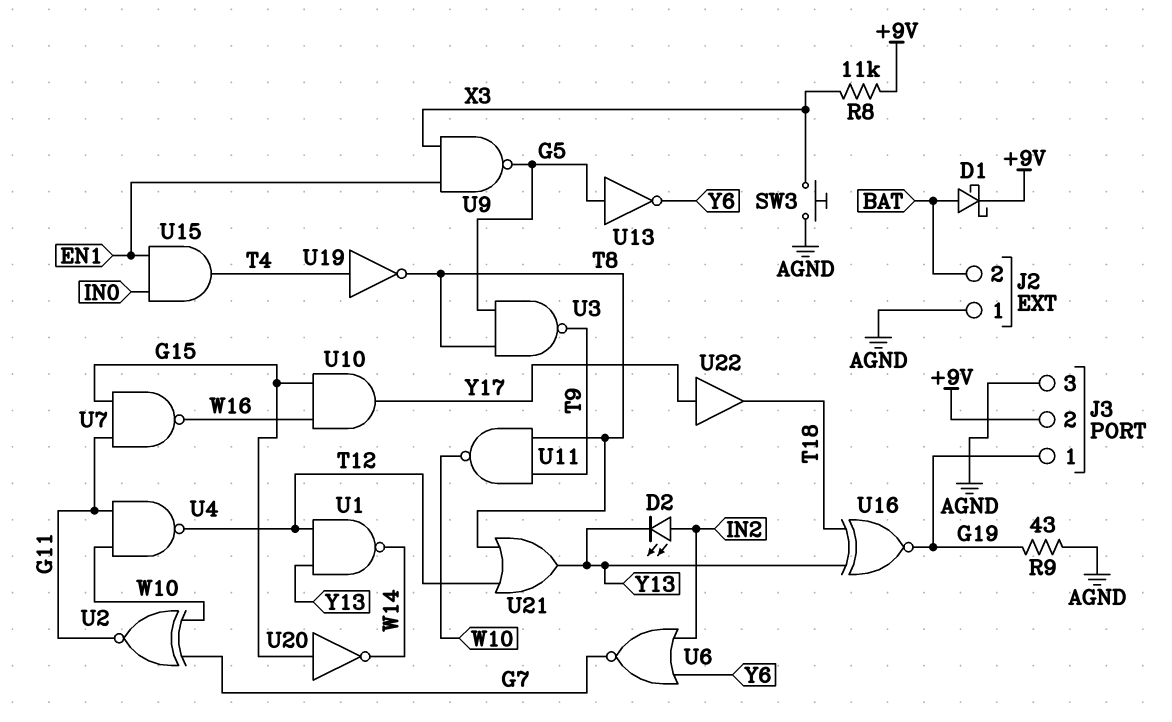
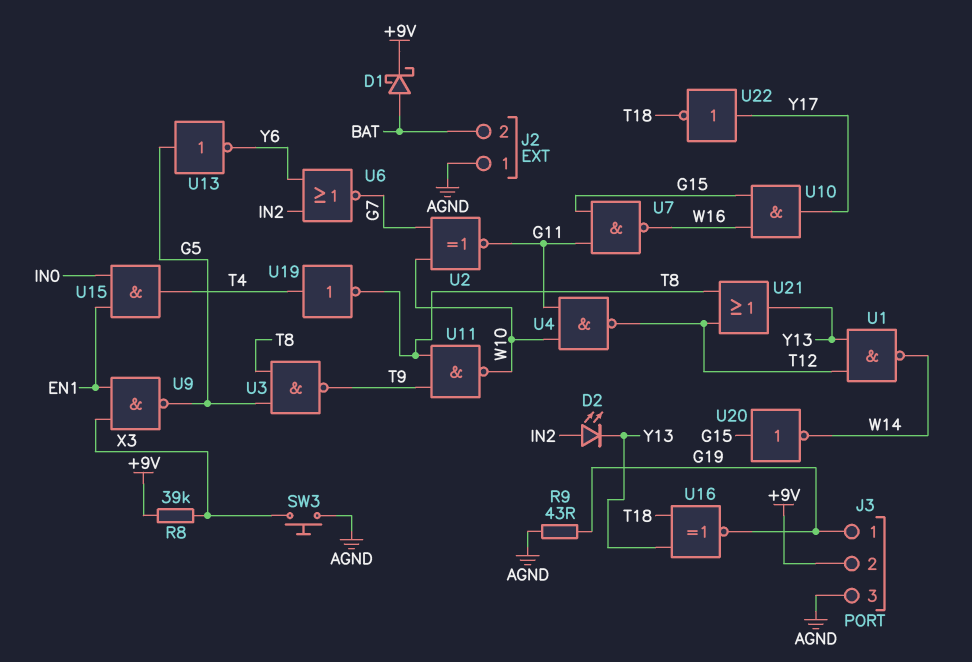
R8: 11k (+9V, X3) -> 39k (+9V, X3)
U22: buffer (in Y17, out T18) -> NOT (in Y17, out T18)

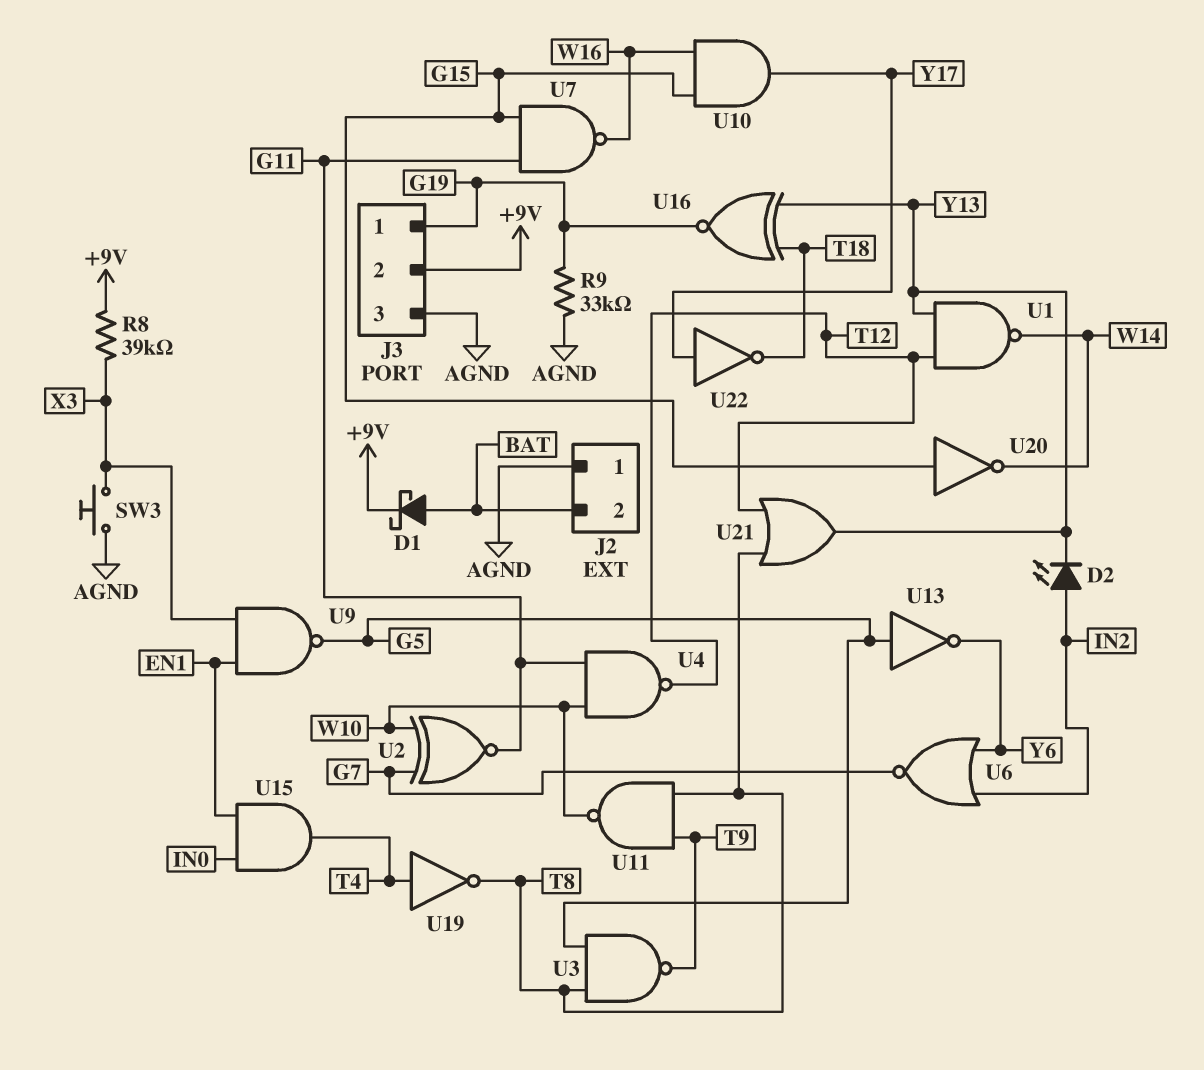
R9: 43 (AGND, G19) -> 33k (AGND, G19)

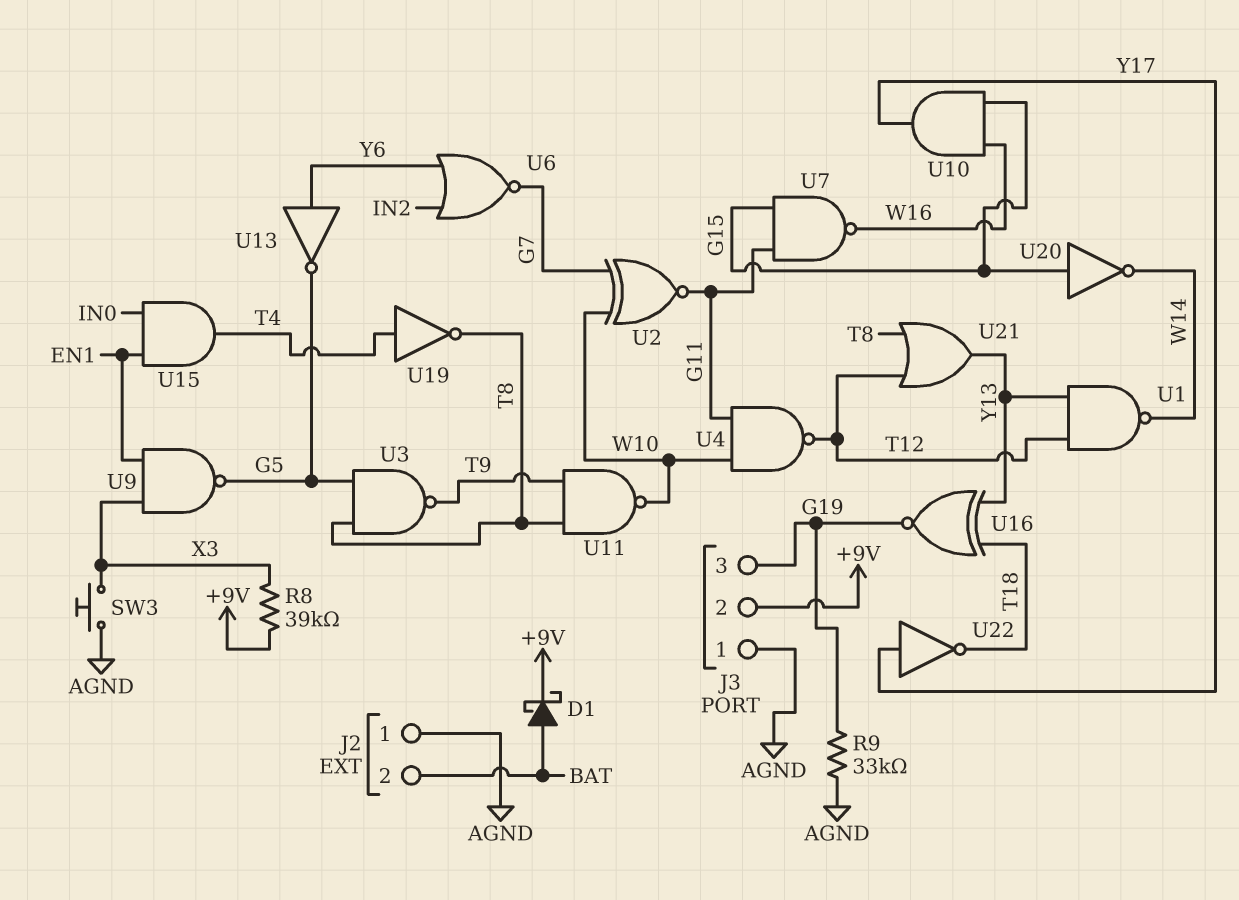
D2: LED (A IN2, K Y13) -> none
J3 pin 1: G19 -> AGND
J3 pin 3: AGND -> G19
U13: NOT (in G5, out Y6) -> NOT (in Y6, out G5)

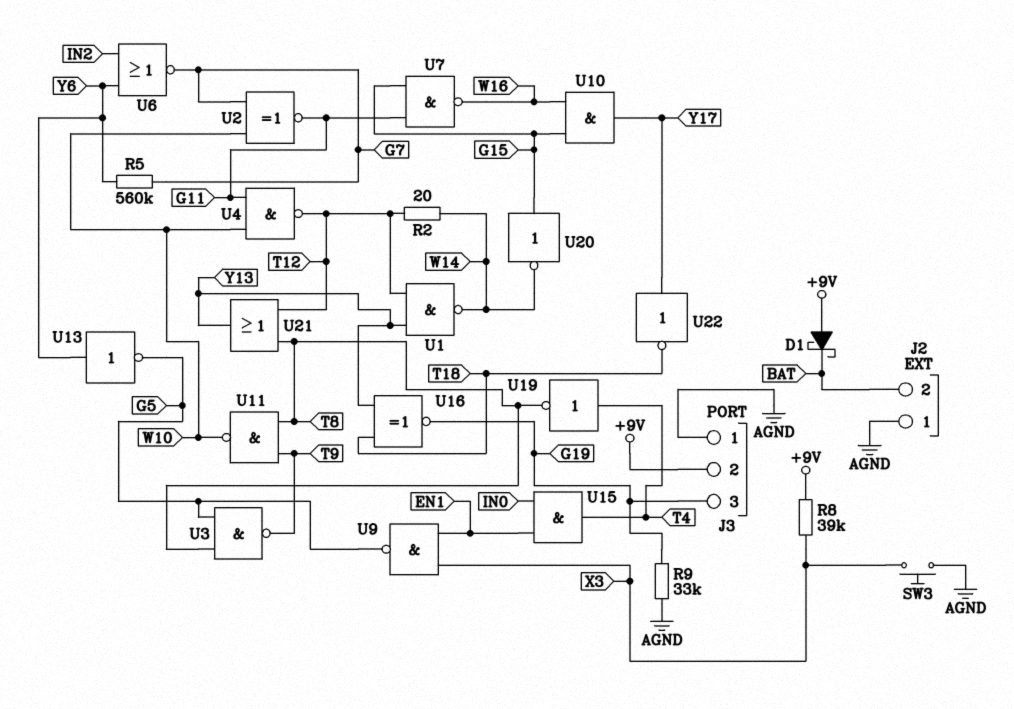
D1: schottky (A BAT, K +9V) -> schottky (A +9V, K BAT)
R2: none -> 20 (T12, W14)
R5: none -> 560k (G7, Y6)

